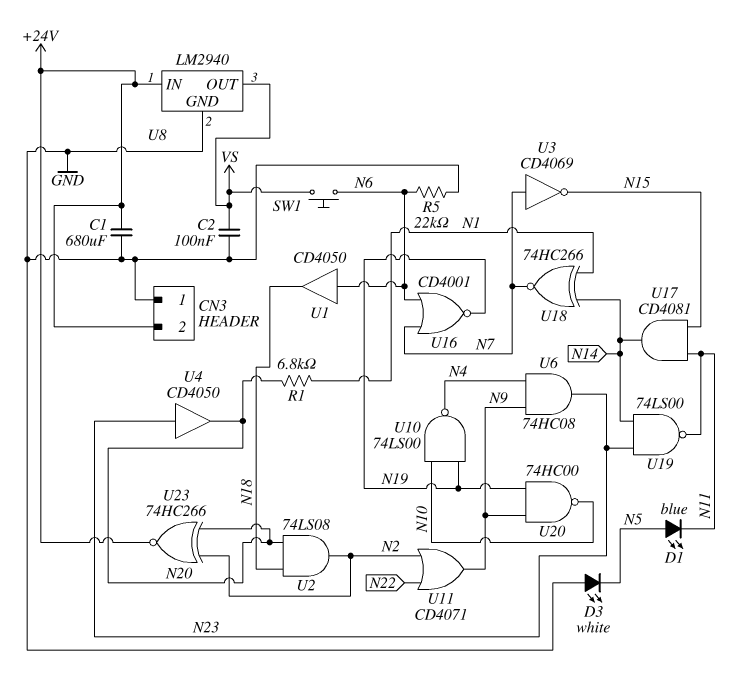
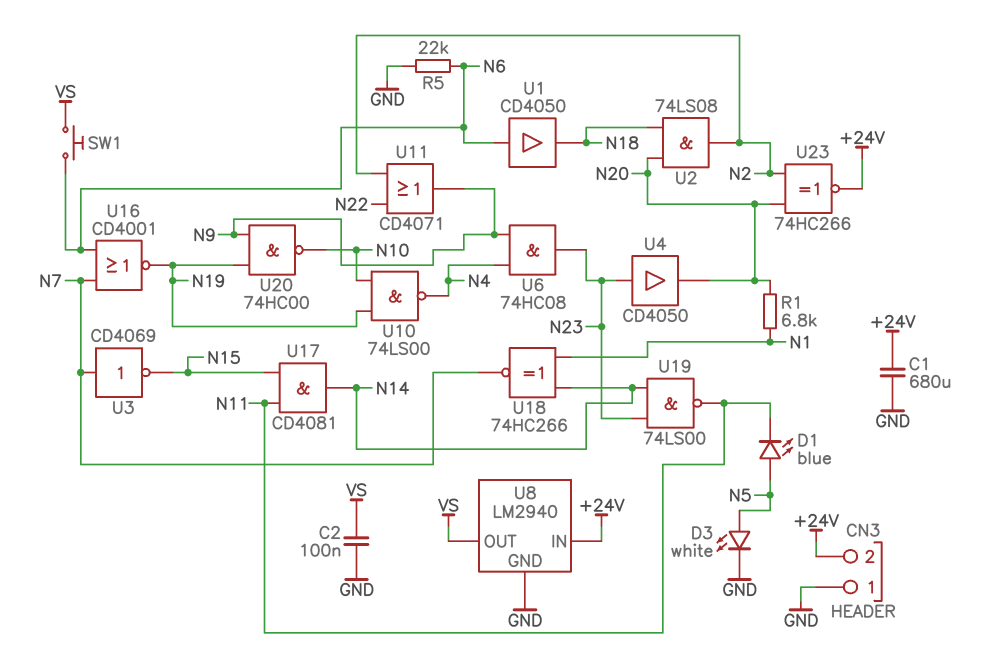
D3: LED white (A GND, K N5) -> LED white (A N5, K GND)

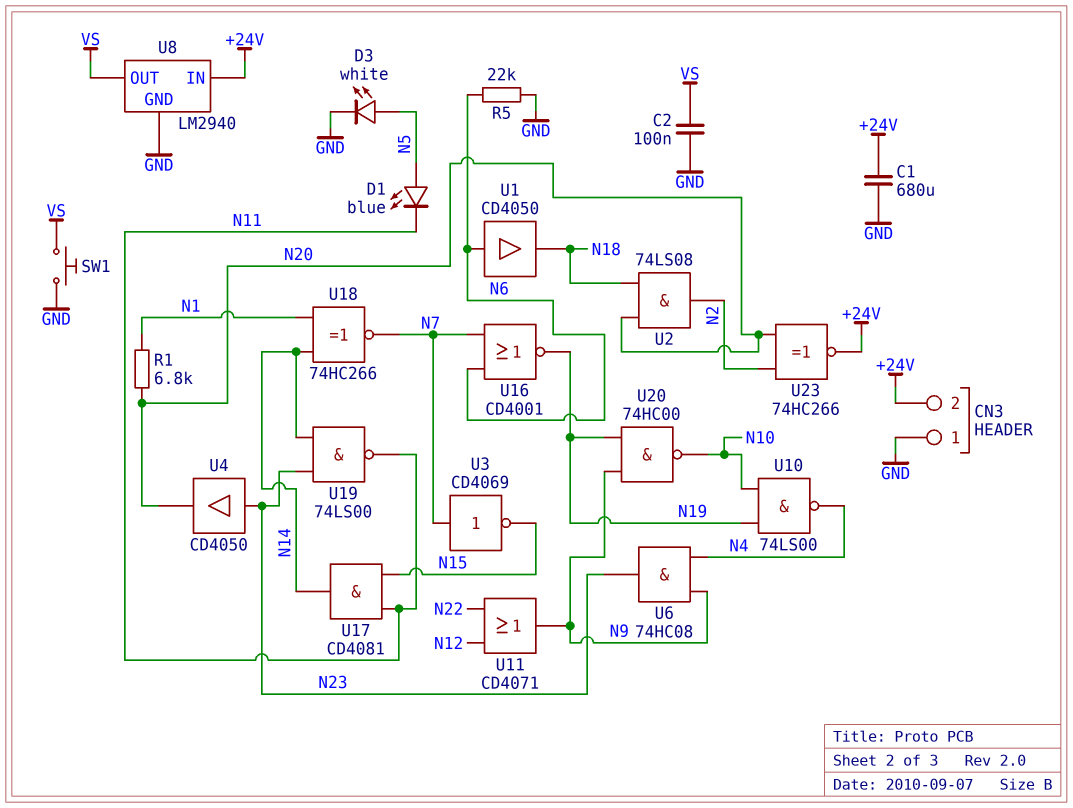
SW1: button (N6, VS) -> button (GND, VS)
U11: OR CD4071 (in N2, in N22, out N9) -> OR CD4071 (in N12, in N22, out N9)

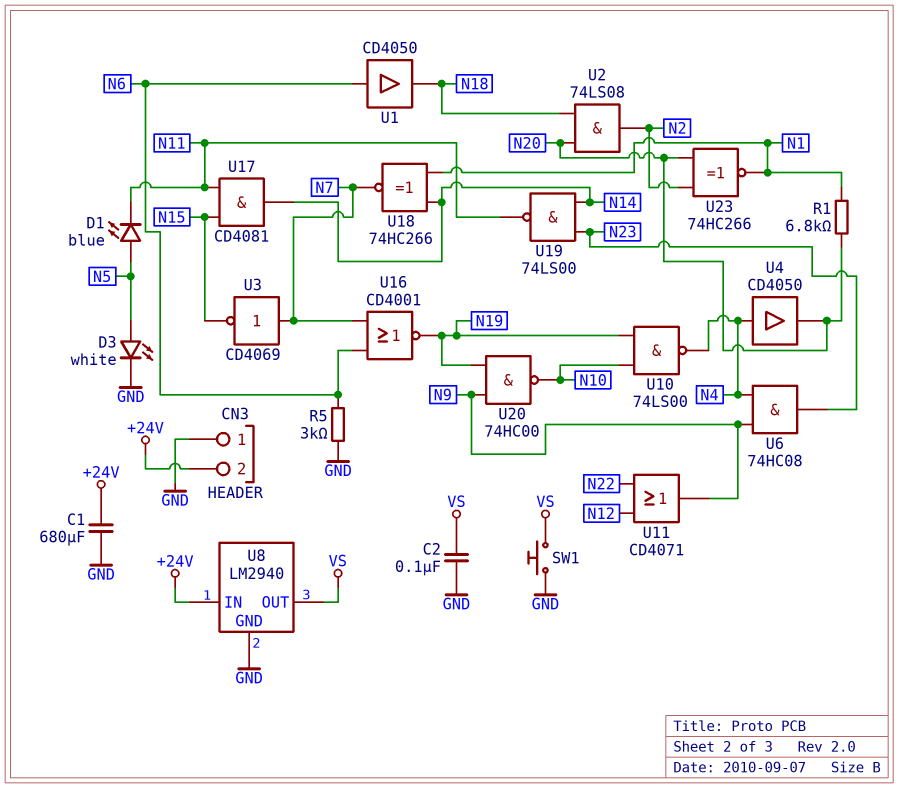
R5: 22k (GND, N6) -> 3k (GND, N6)
U4: buffer CD4050 (in N23, out N20) -> buffer CD4050 (in N4, out N20)
U23: XNOR 74HC266 (in N2, in N20, out +24V) -> XNOR 74HC266 (in N2, in N20, out N1)

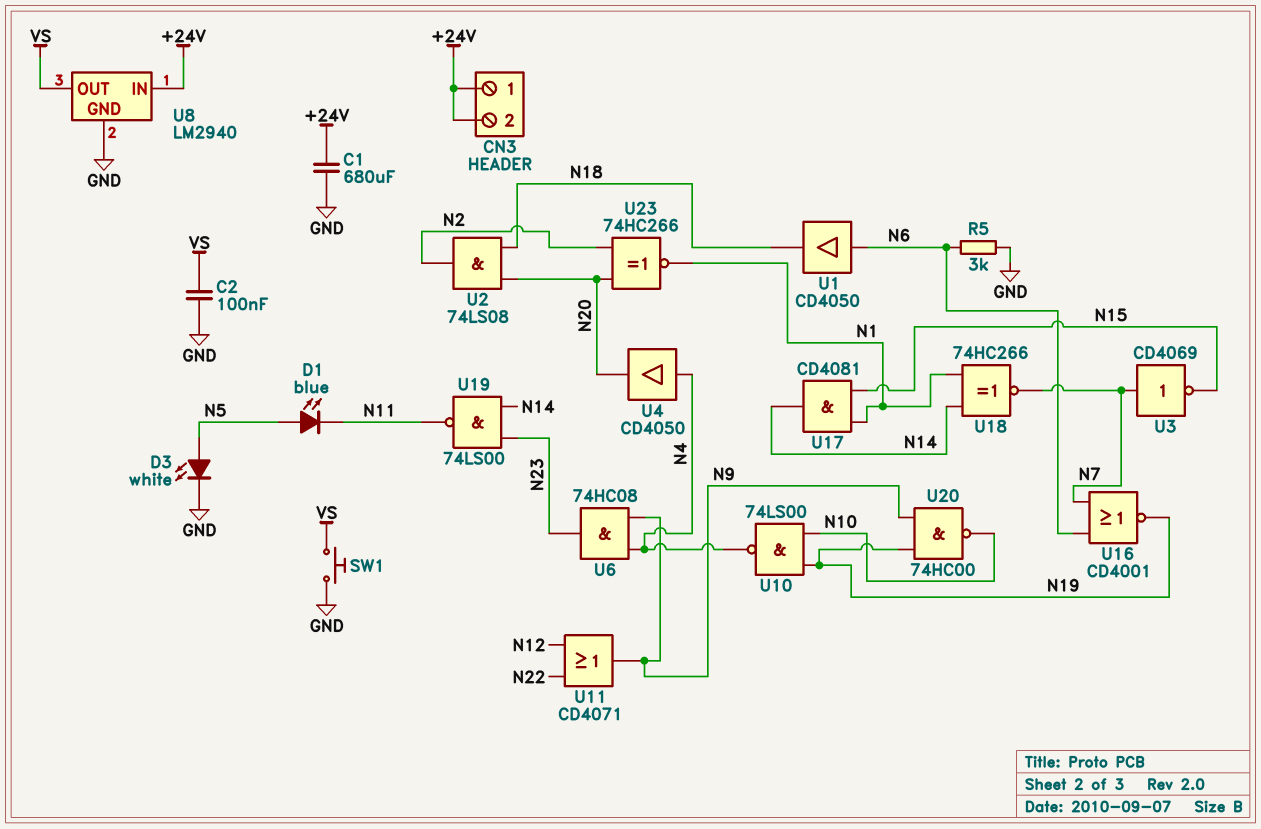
CN3 pin 1: GND -> +24V
R1: 6.8k (N1, N20) -> none
U17: AND CD4081 (in N11, in N15, out N14) -> AND CD4081 (in N1, in N15, out N14)

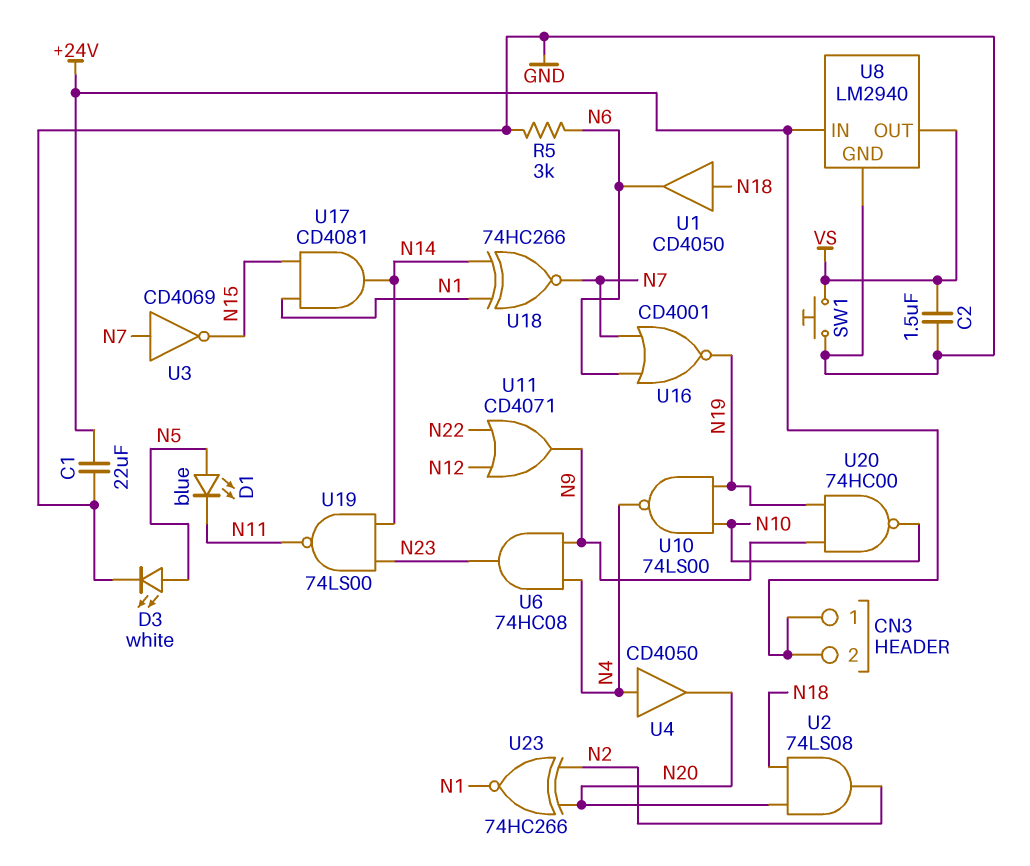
C1: 680uF (+24V, GND) -> 22uF (+24V, GND)
C2: 100nF (GND, VS) -> 1.5uF (GND, VS)
U1: buffer CD4050 (in N6, out N18) -> buffer CD4050 (in N18, out N6)

